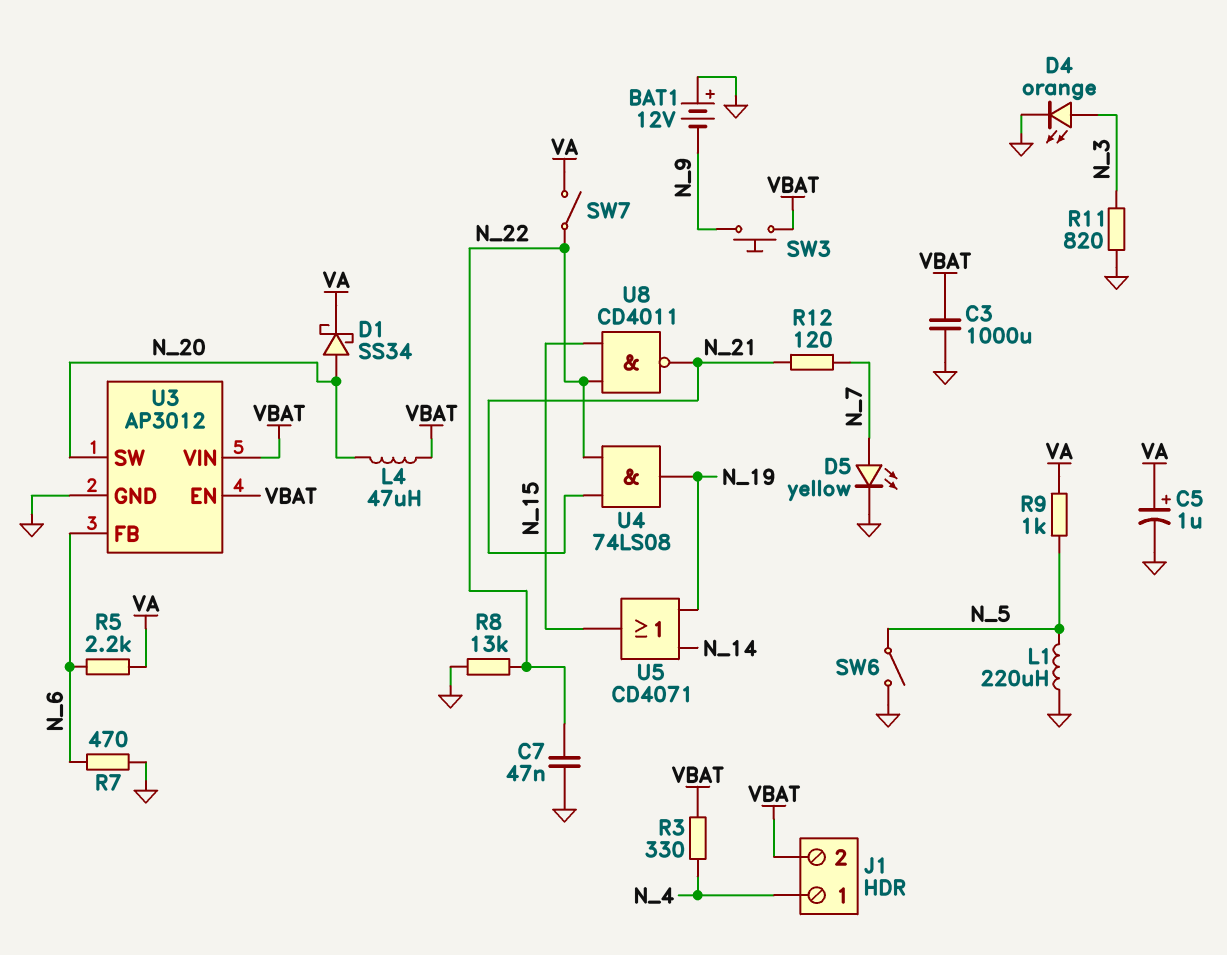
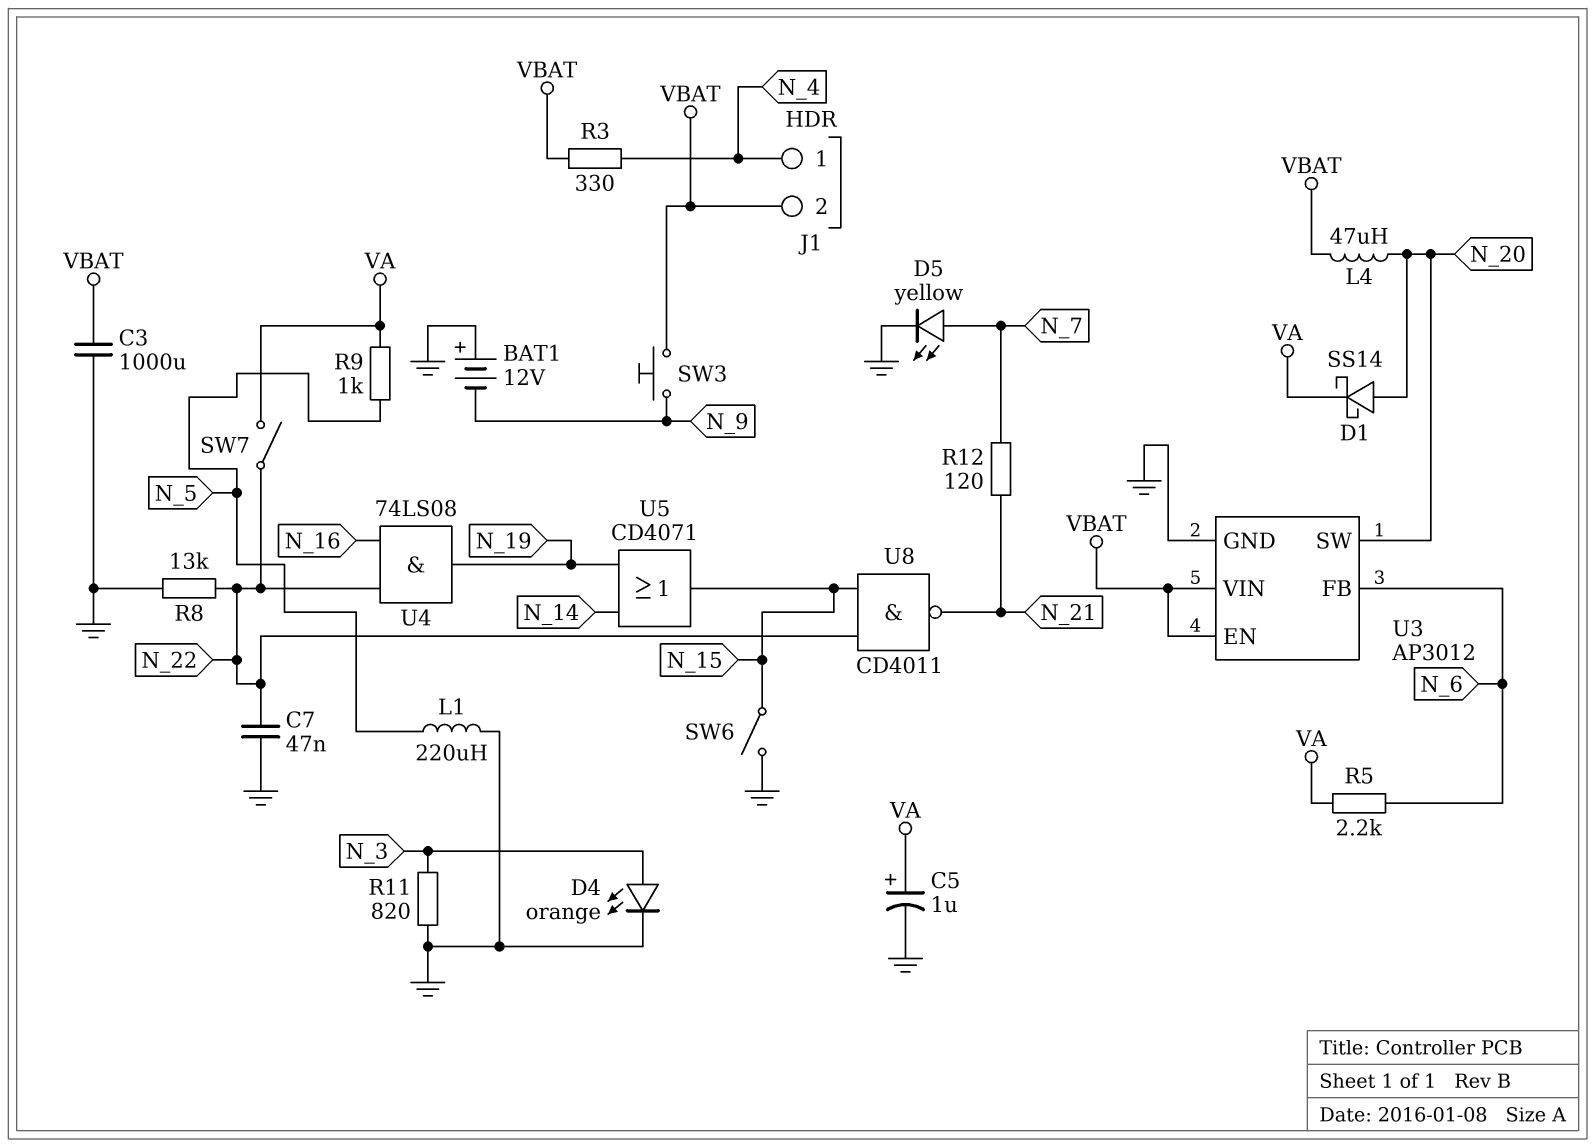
D1: schottky SS34 (A N_20, K VA) -> schottky SS14 (A N_20, K VA)
R7: 470 (GND, N_6) -> none
SW6: switch (GND, N_5) -> switch (GND, N_15)
U4: AND 74LS08 (in N_21, in N_22, out N_19) -> AND 74LS08 (in N_16, in N_22, out N_19)

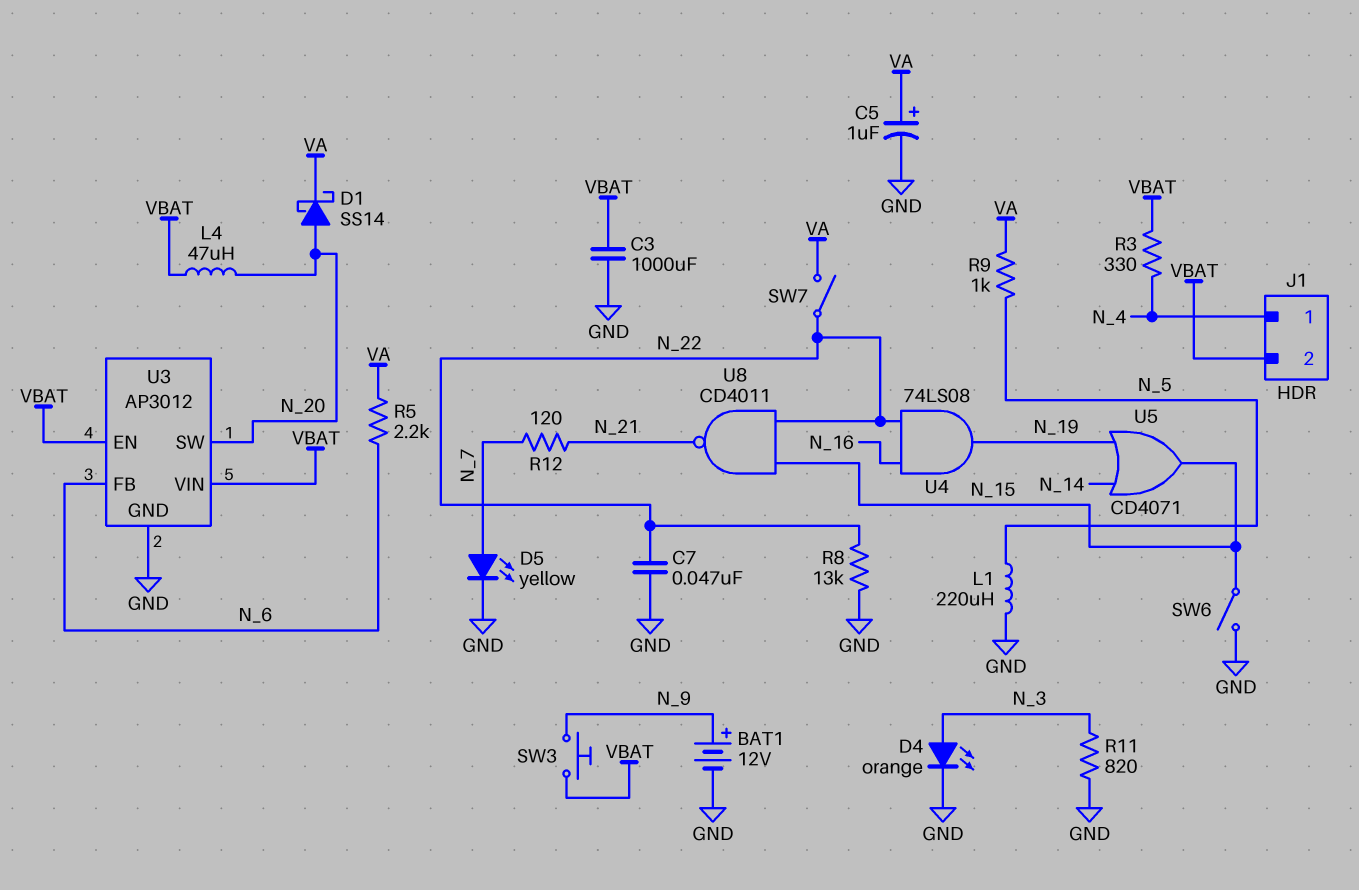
BAT1: 12V (plus GND, minus N_9) -> 12V (plus N_9, minus GND)

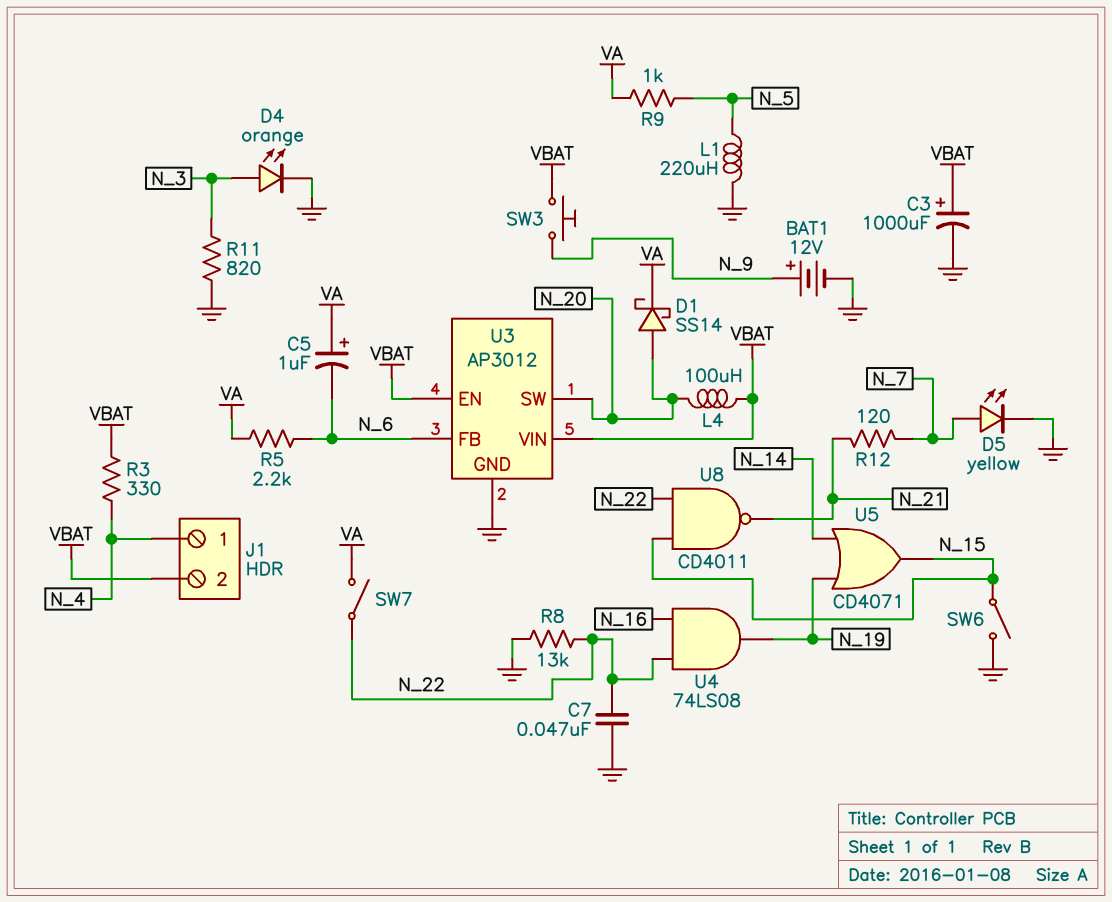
C3: 1000uF (GND, VBAT) -> 1000uF (plus VBAT, minus GND)
C5: 1uF (plus VA, minus GND) -> 1uF (plus VA, minus N_6)
L4: 47uH (N_20, VBAT) -> 100uH (N_20, VBAT)

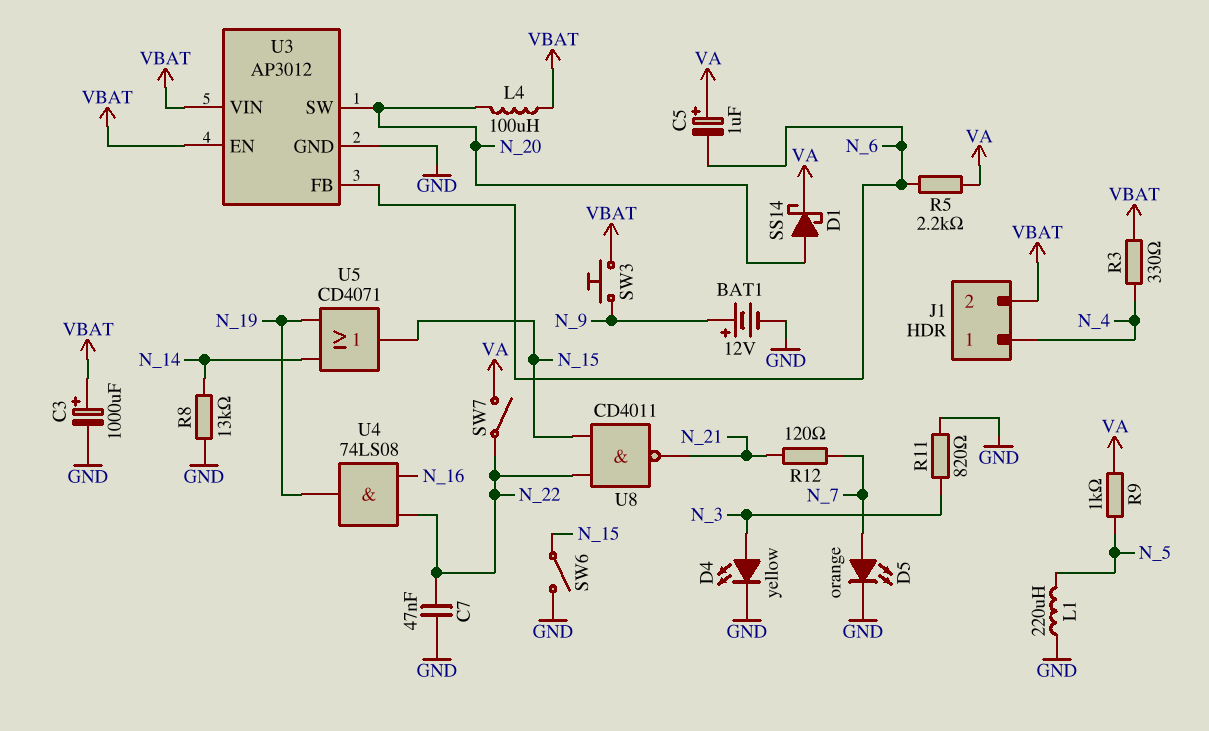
D4: LED orange (A N_3, K GND) -> LED yellow (A N_3, K GND)
D5: LED yellow (A N_7, K GND) -> LED orange (A N_7, K GND)
R8: 13k (GND, N_22) -> 13k (GND, N_14)

